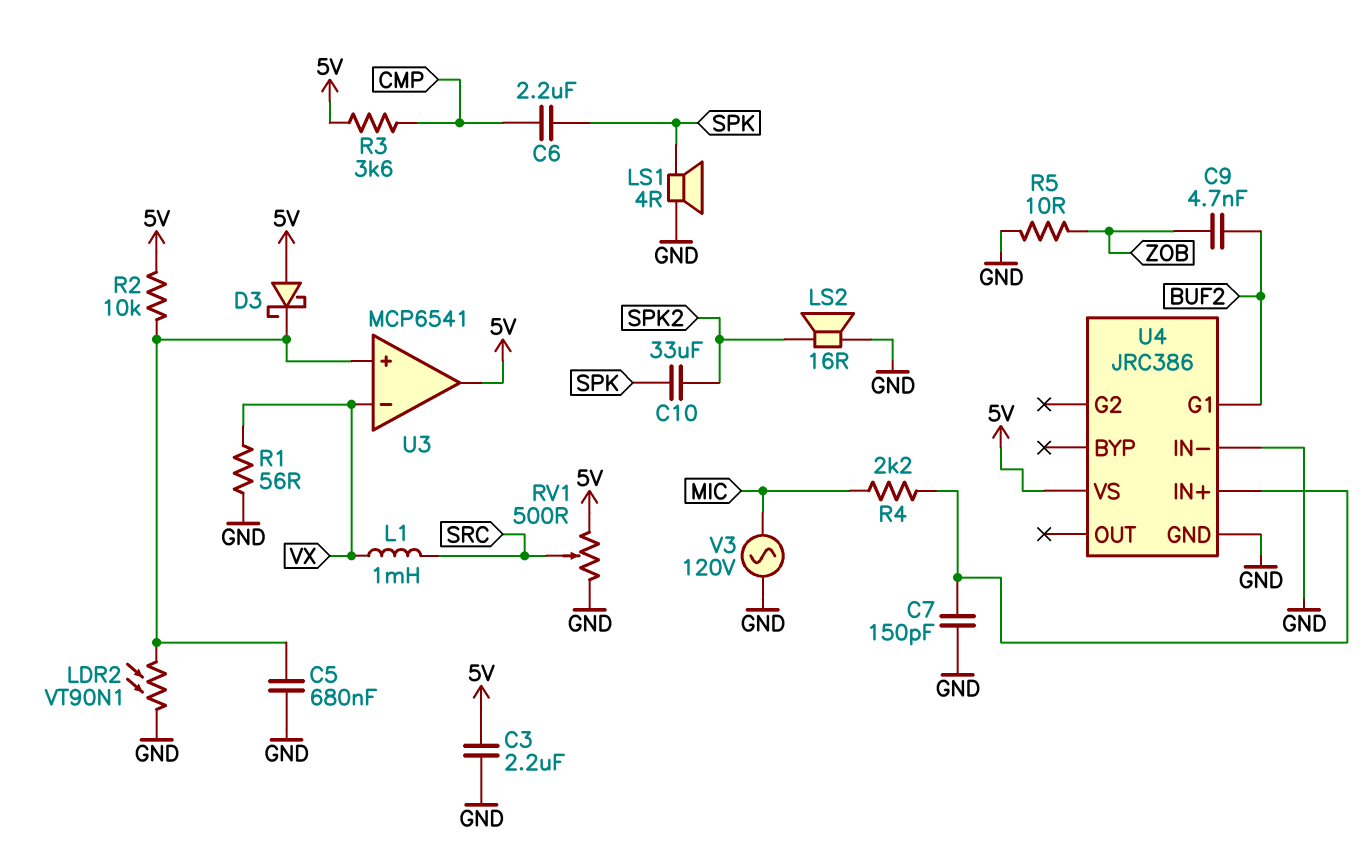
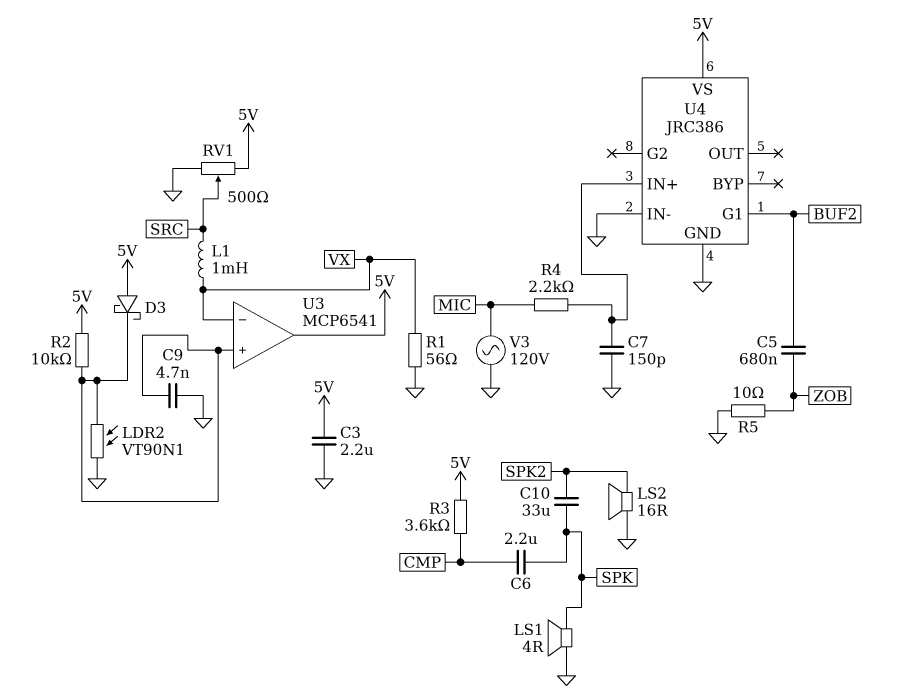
C5: 680nF (GND, U3/in+) -> 680nF (BUF2, ZOB)
C9: 4.7nF (BUF2, ZOB) -> 4.7nF (GND, U3/in+)

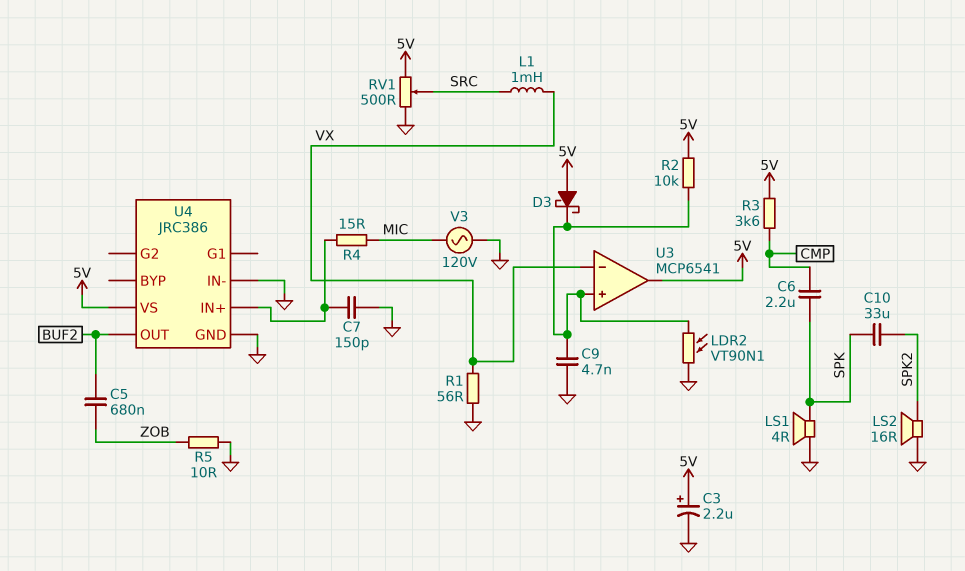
C3: 2.2uF (5V, GND) -> 2.2uF (plus 5V, minus GND)
R4: 2.2k (MIC, U4/IN+) -> 15 (MIC, U4/IN+)
U4 pin G1: BUF2 -> none
U4 pin OUT: none -> BUF2

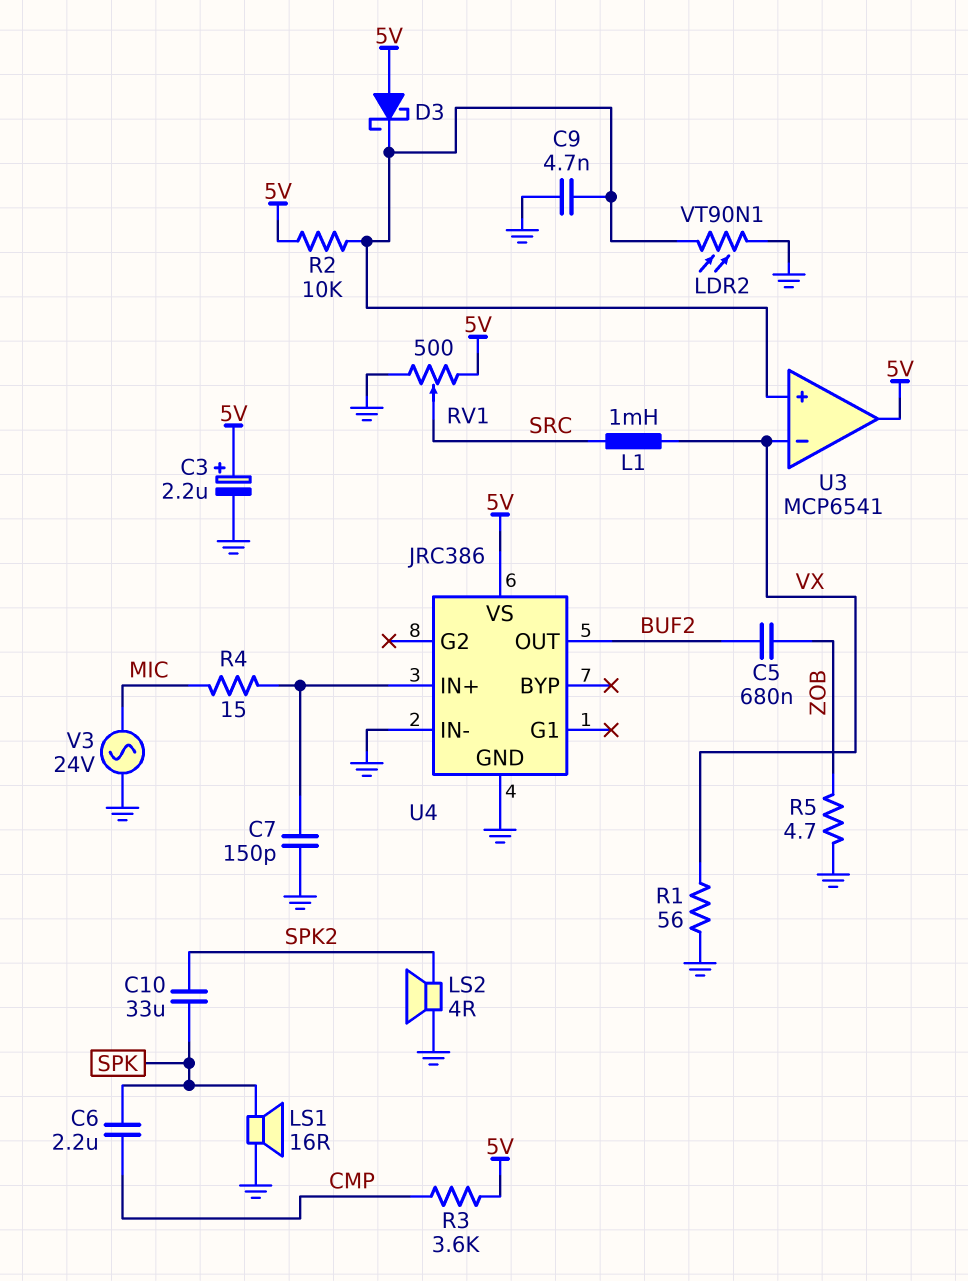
LS1: speaker 4R (GND, SPK) -> speaker 16R (GND, SPK)
LS2: speaker 16R (GND, SPK2) -> speaker 4R (GND, SPK2)
R5: 10 (GND, ZOB) -> 4.7 (GND, ZOB)
V3: AC 120V (GND, MIC) -> AC 24V (GND, MIC)

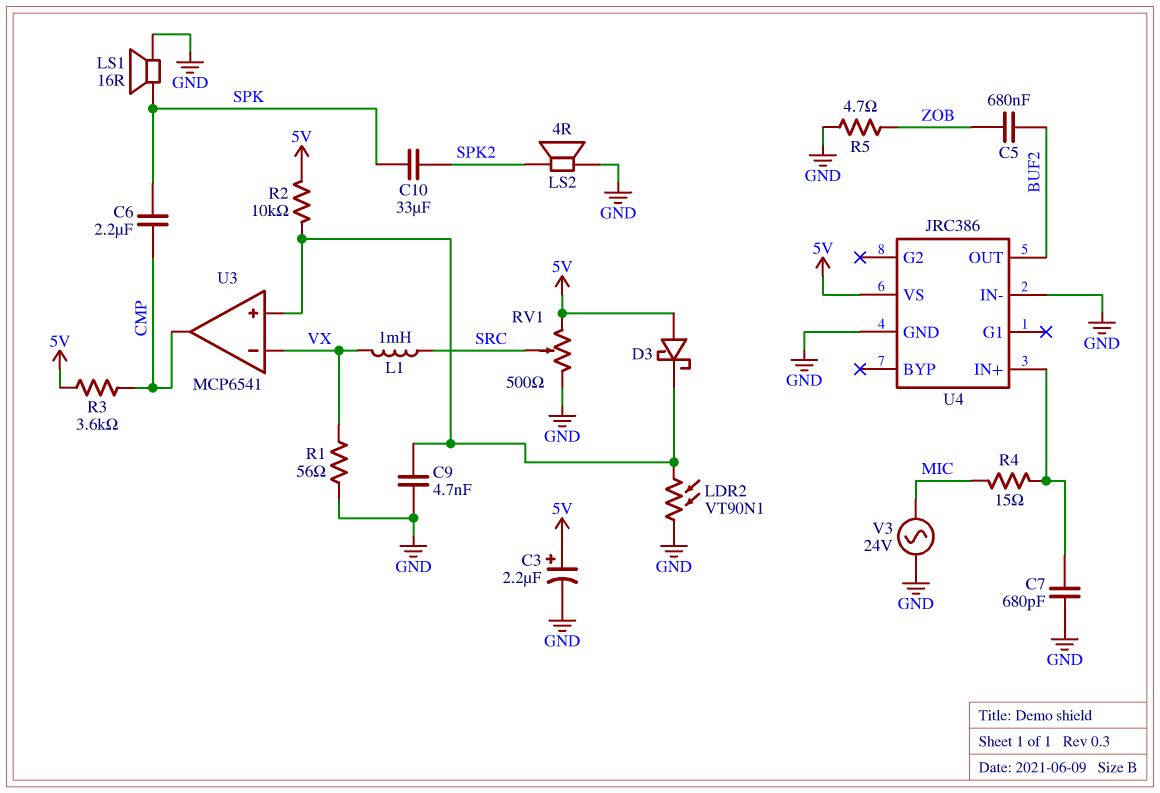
C7: 150pF (GND, U4/IN+) -> 680pF (GND, U4/IN+)
U3 pin out: 5V -> CMP

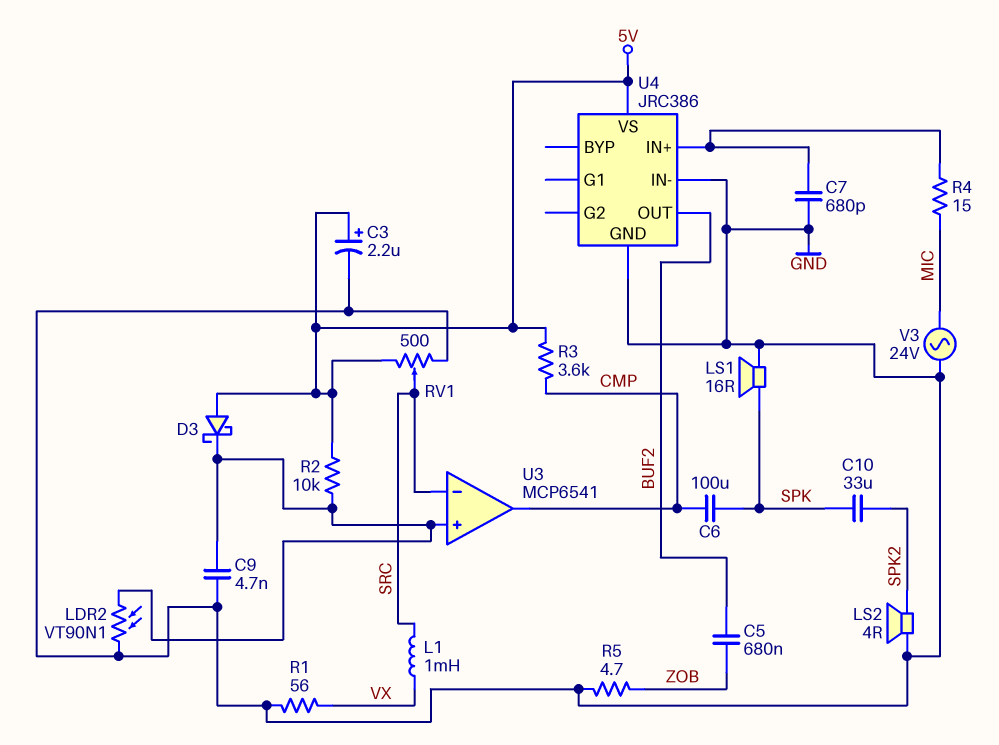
C6: 2.2uF (CMP, SPK) -> 100uF (CMP, SPK)
U3 pin in-: VX -> SRC

